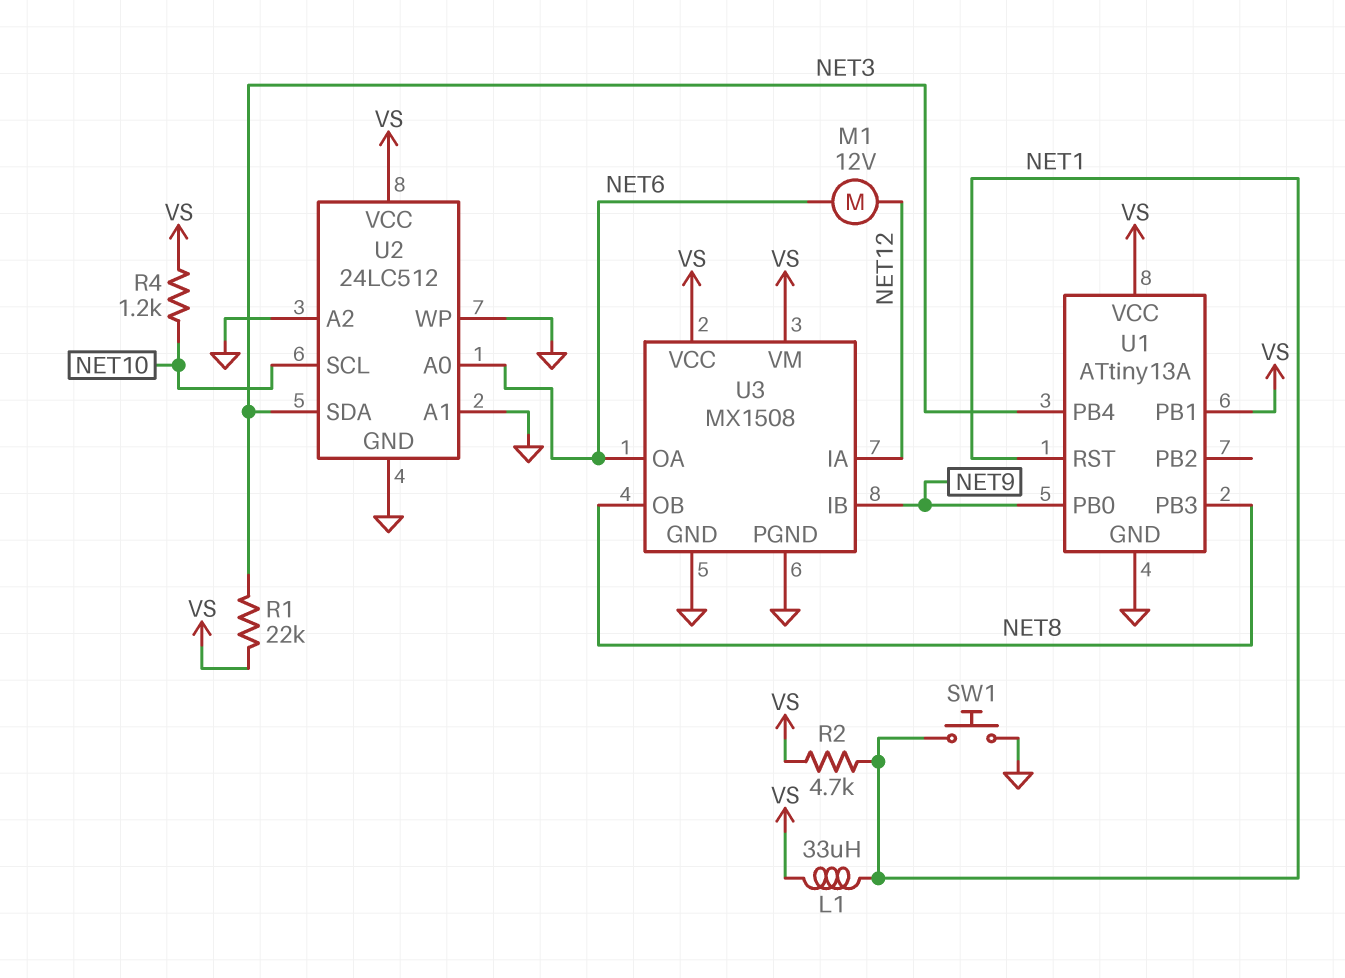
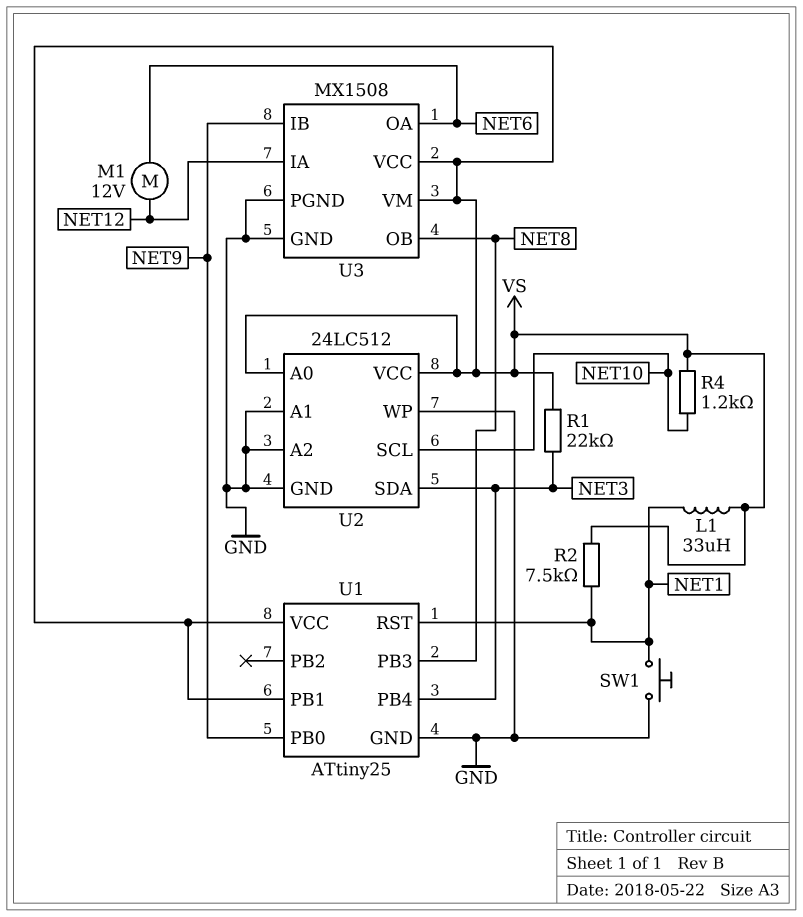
R2: 4.7k (NET1, VS) -> 7.5k (NET1, VS)
U1: ATtiny13A -> ATtiny25
U2 pin A0: NET6 -> VS

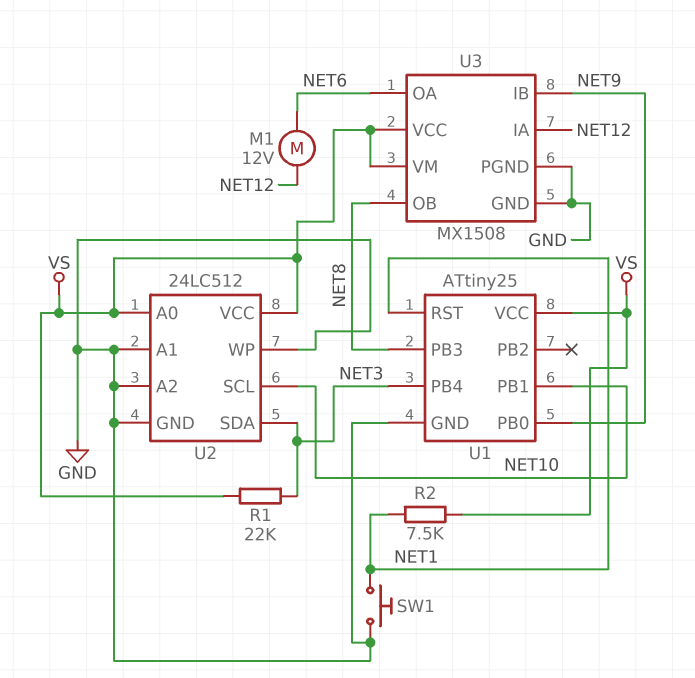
L1: 33uH (NET1, VS) -> none
R4: 1.2k (NET10, VS) -> none
U1 pin PB1: VS -> NET10

